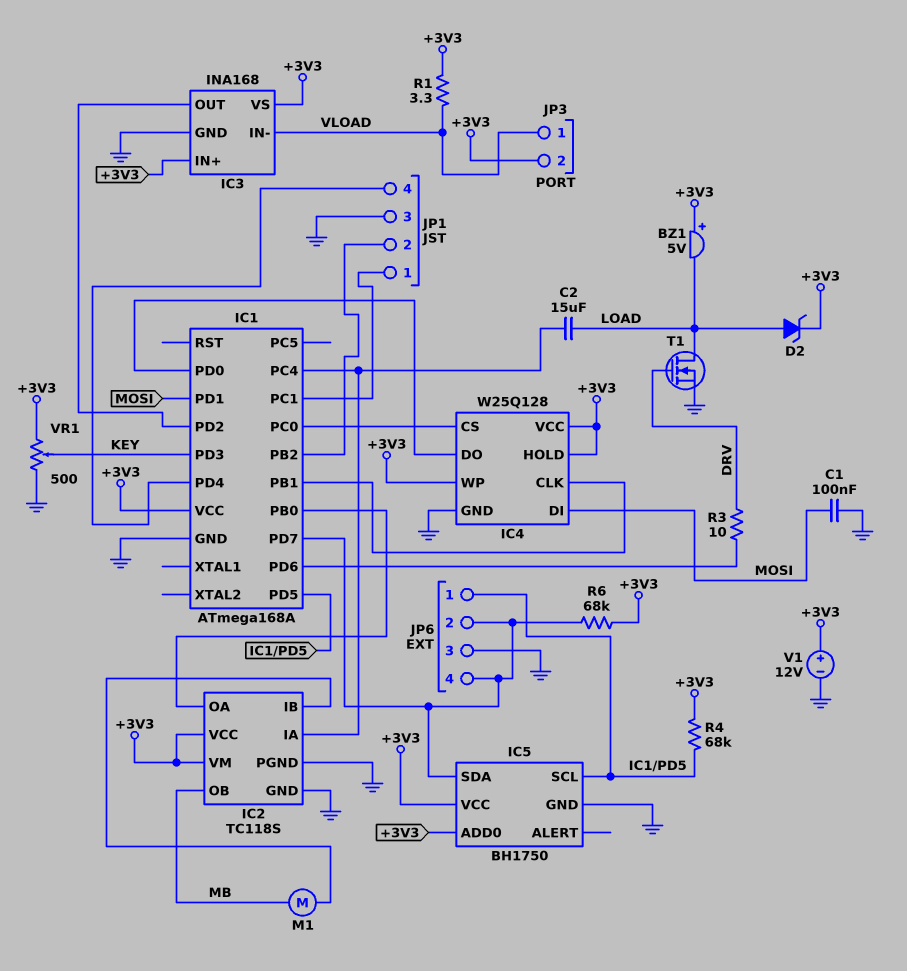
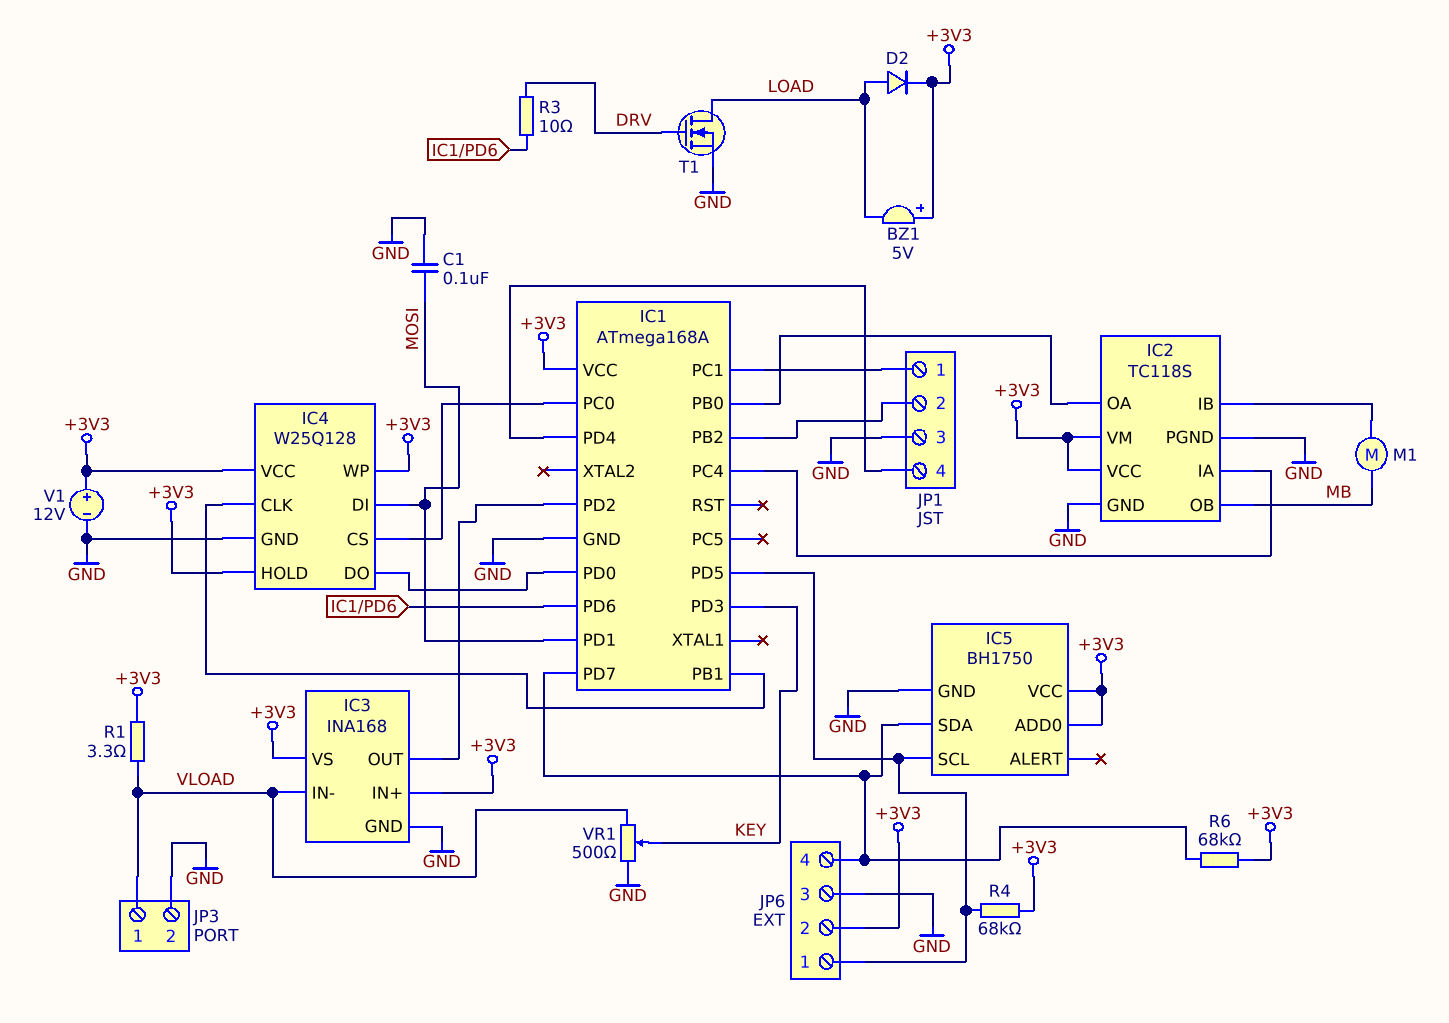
C2: 15uF (IC1/PC4, LOAD) -> none
D2: zener (A LOAD, K +3V3) -> diode (A LOAD, K +3V3)
JP3 pin 2: +3V3 -> GND
JP6 pin 2: IC1/PD7 -> +3V3
VR1: 500 (+3V3, GND, wiper KEY) -> 500 (GND, VLOAD, wiper KEY)

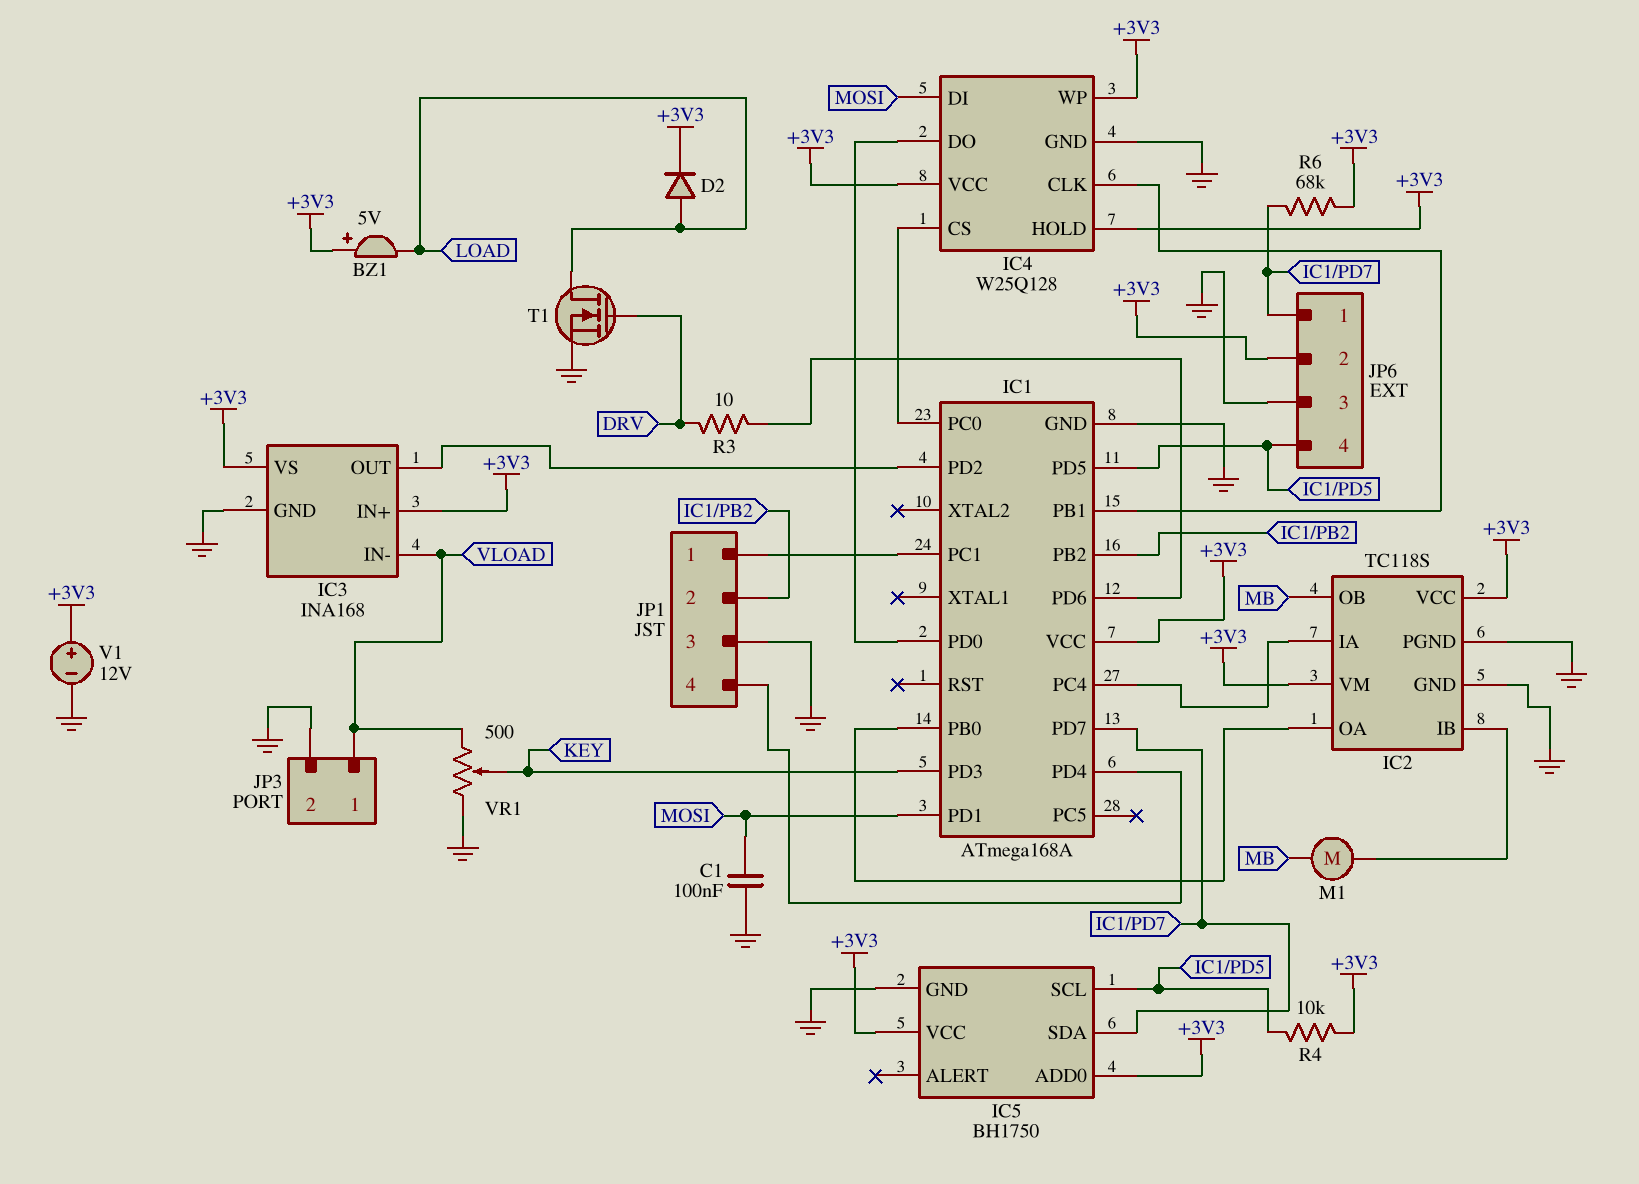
JP6 pin 1: IC1/PD5 -> IC1/PD7
JP6 pin 4: IC1/PD7 -> IC1/PD5
R1: 3.3 (+3V3, VLOAD) -> none
R4: 68k (+3V3, IC1/PD5) -> 10k (+3V3, IC1/PD5)

